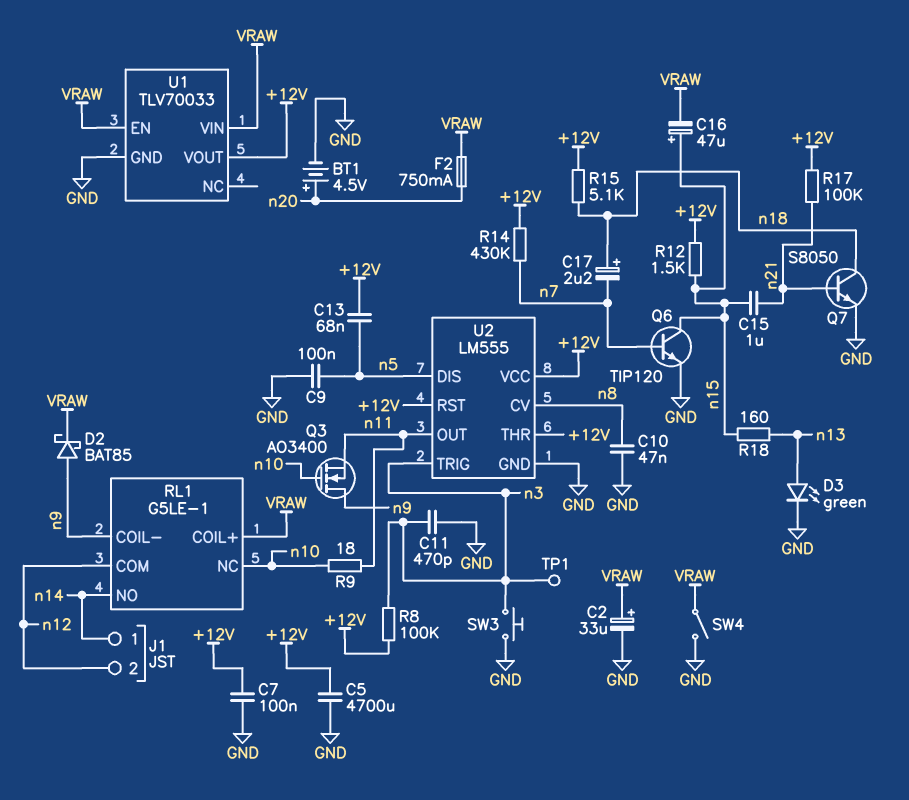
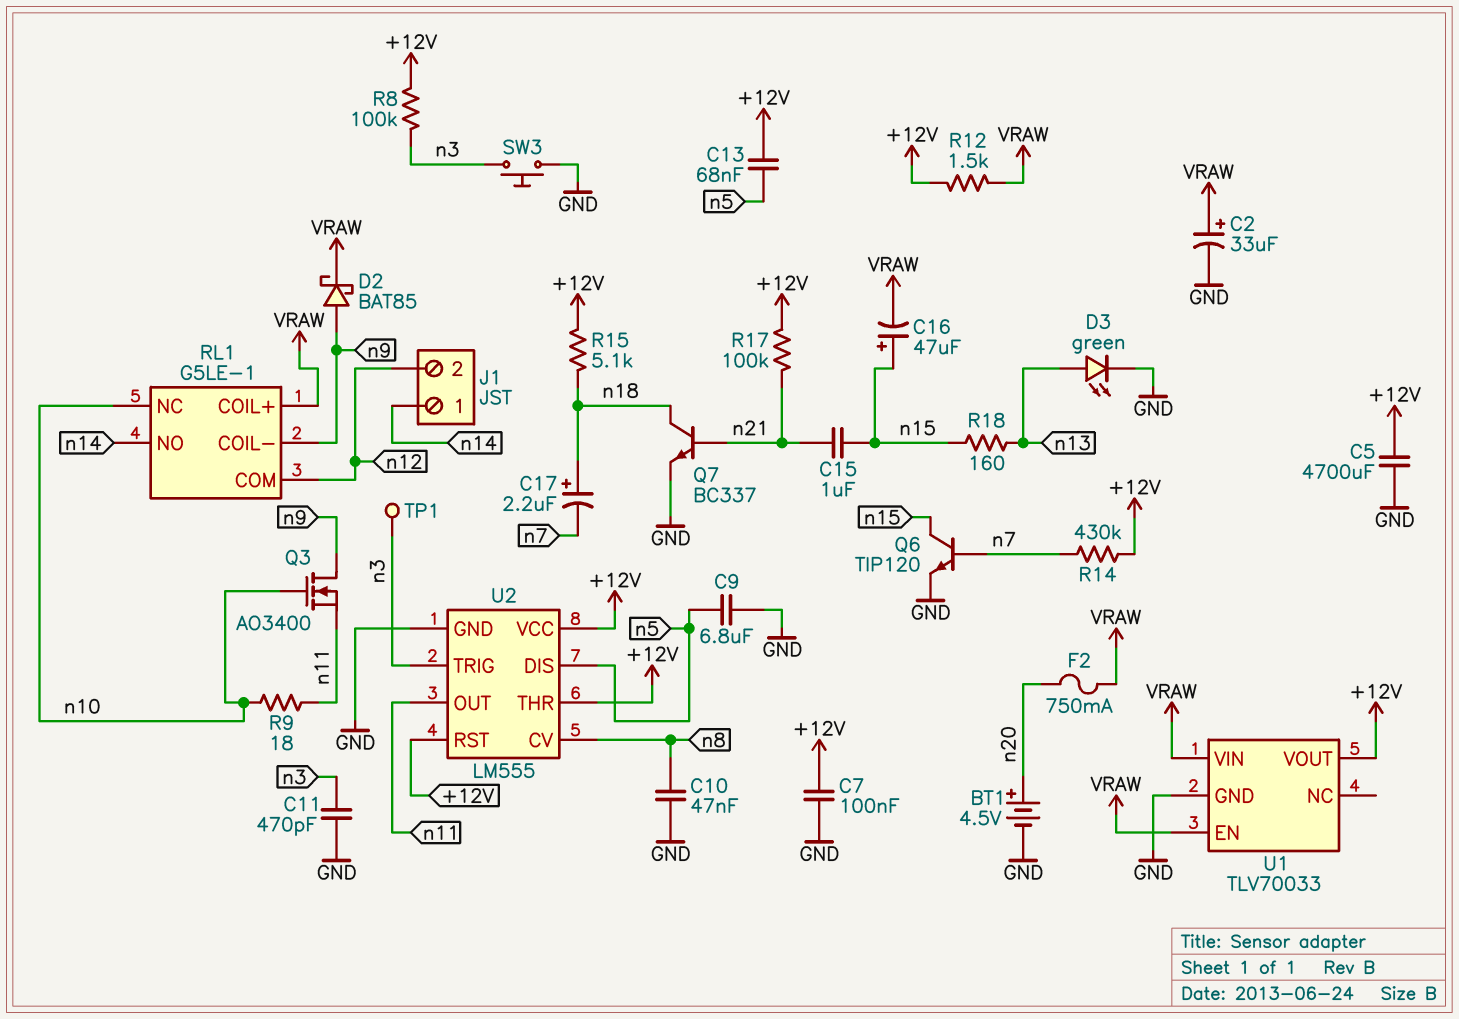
C9: 100nF (GND, n5) -> 6.8uF (GND, n5)
Q7: NPN S8050 (B n21, C n18, E GND) -> NPN BC337 (B n21, C n18, E GND)
R12: 1.5k (+12V, n15) -> 1.5k (+12V, VRAW)
SW4: switch (GND, VRAW) -> none

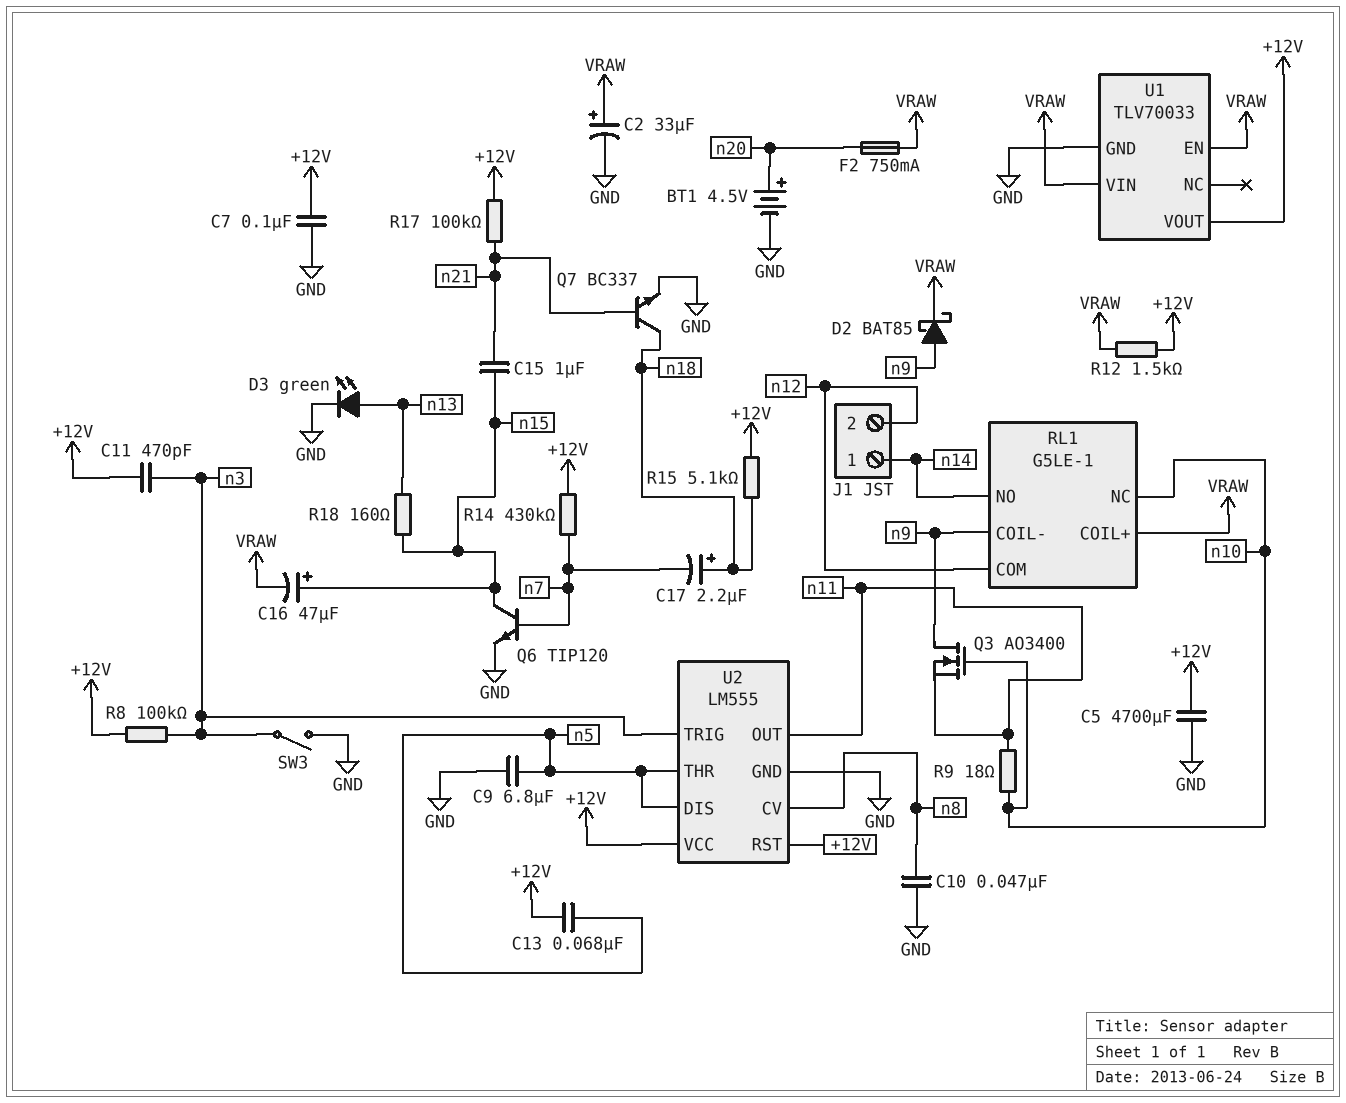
C11: 470pF (GND, n3) -> 470pF (+12V, n3)
SW3: button (GND, n3) -> switch (GND, n3)
TP1: test point (n3) -> none
U2 pin THR: +12V -> n5

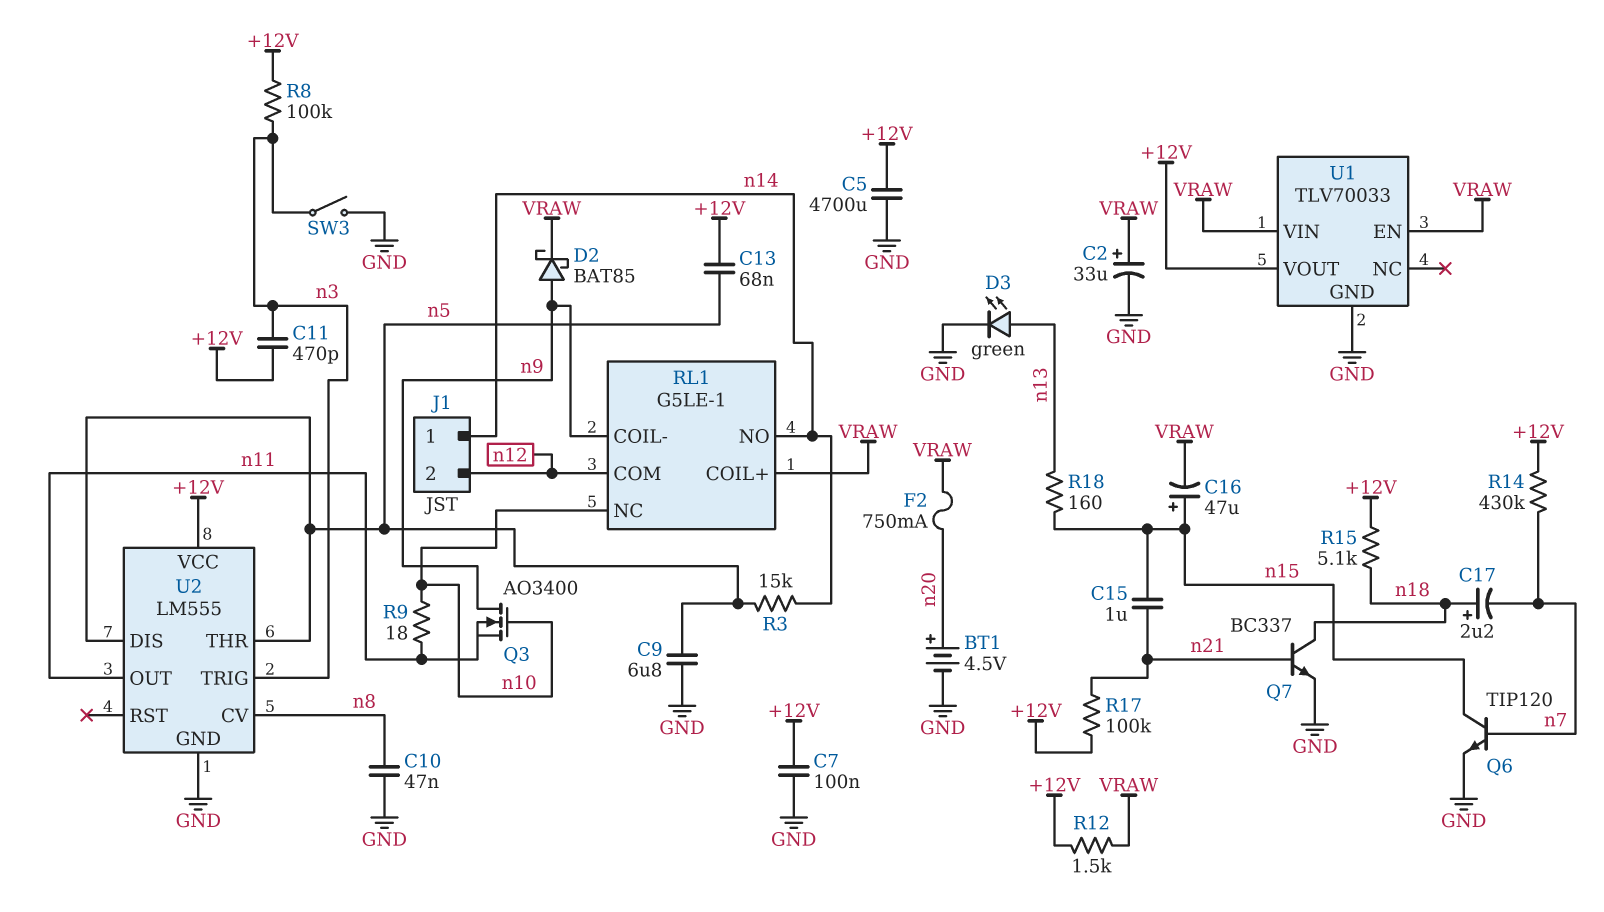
R3: none -> 15k (n5, n14)
U2 pin RST: +12V -> none

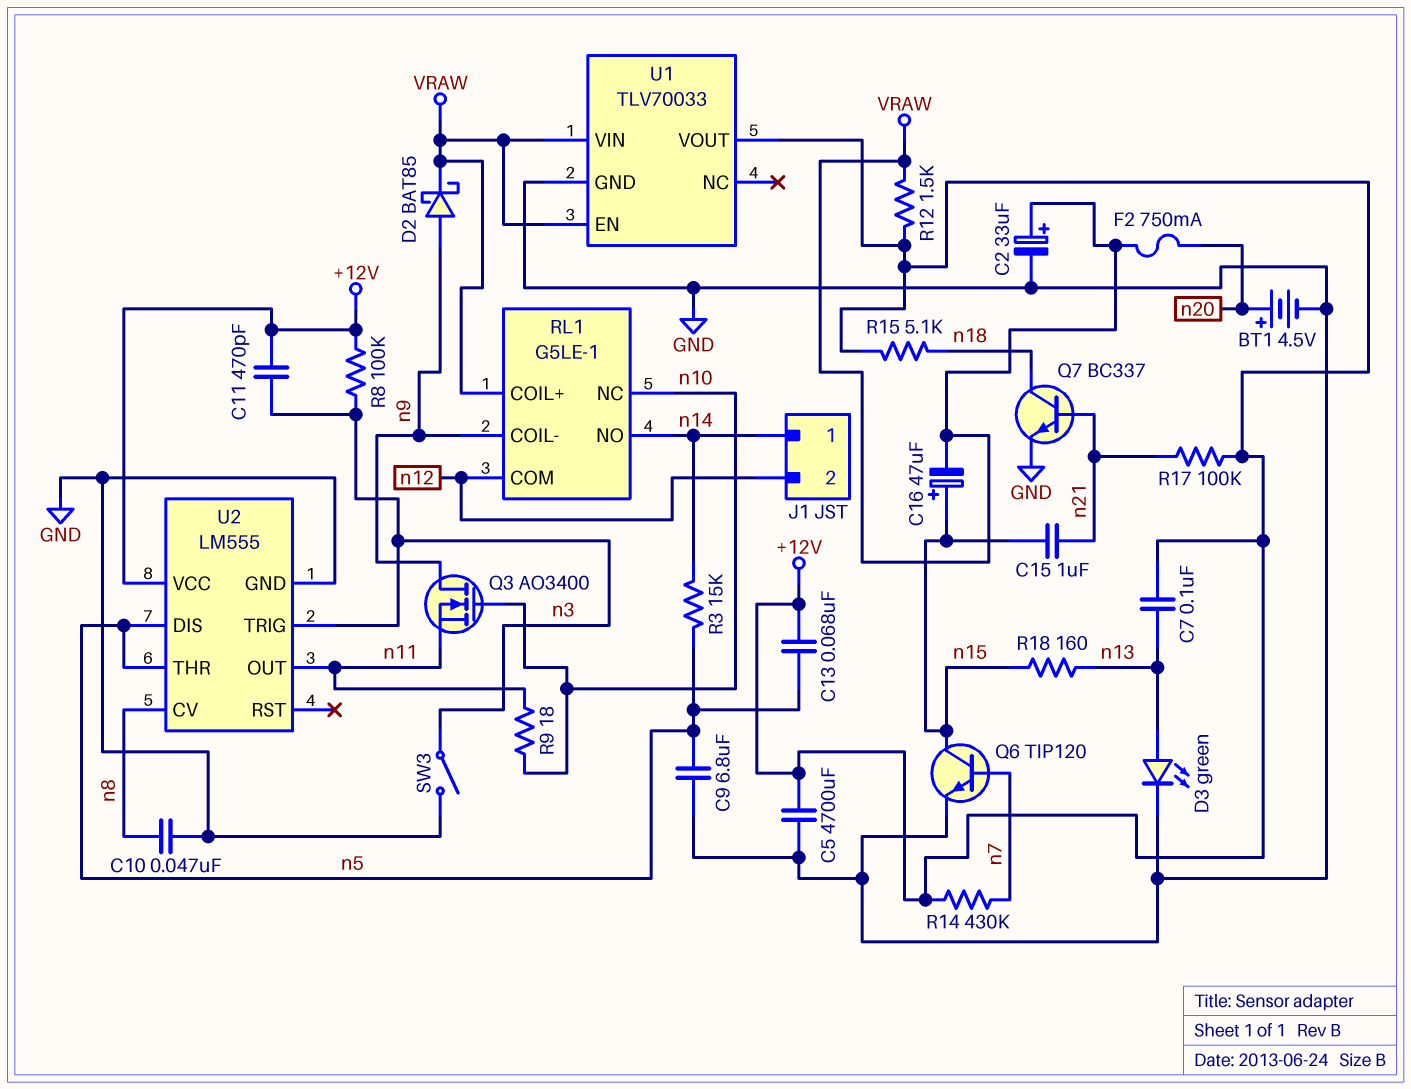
C7: 100nF (+12V, GND) -> 100nF (+12V, n13)
C17: 2.2uF (plus n18, minus n7) -> none

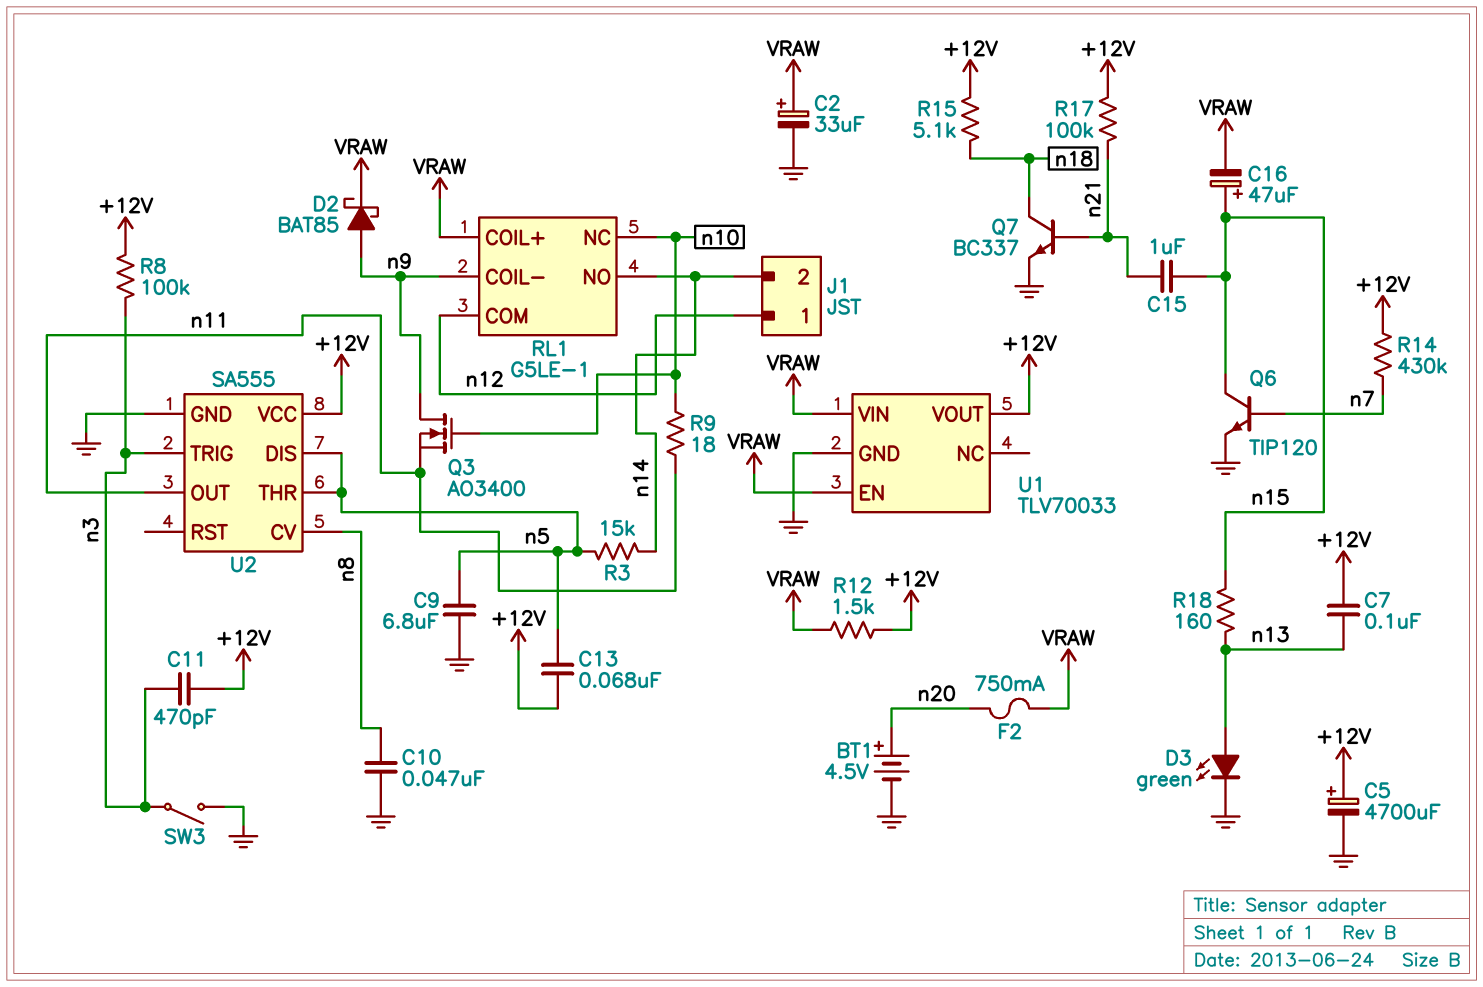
C5: 4700uF (+12V, GND) -> 4700uF (plus +12V, minus GND)
J1 pin 1: n14 -> n12
J1 pin 2: n12 -> n14
U2: LM555 -> SA555

